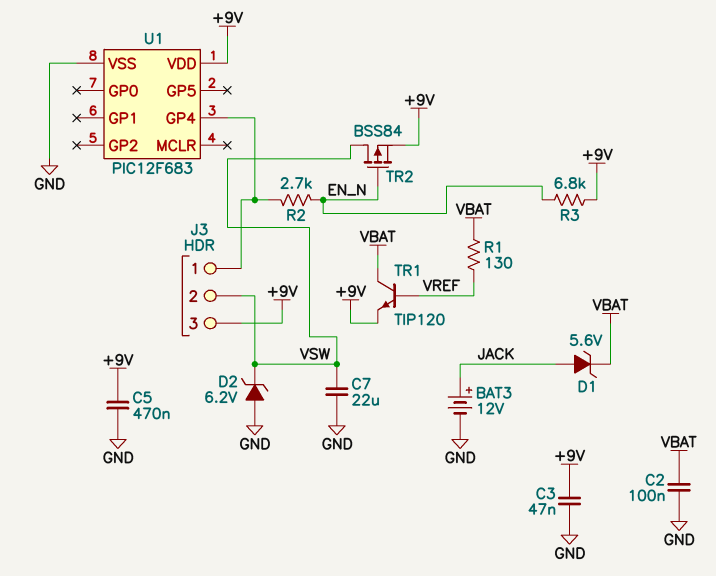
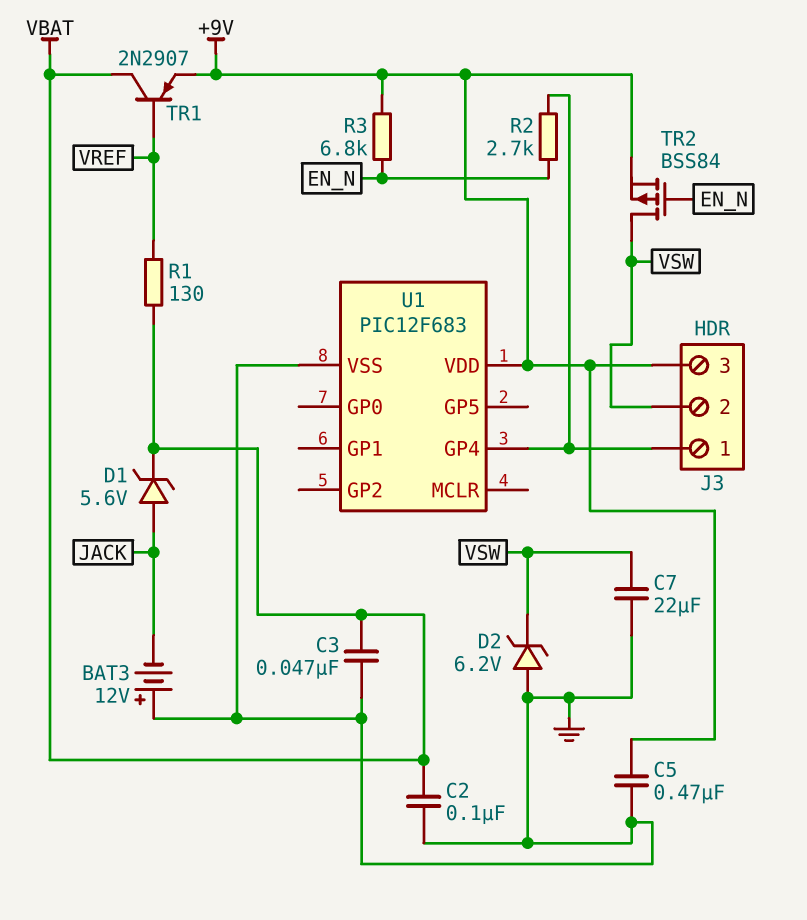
BAT3: 12V (plus JACK, minus GND) -> 12V (plus GND, minus JACK)
C3: 47nF (+9V, GND) -> 47nF (GND, VBAT)
TR1: NPN TIP120 (B VREF, C VBAT, E +9V) -> PNP 2N2907 (B VREF, C VBAT, E +9V)

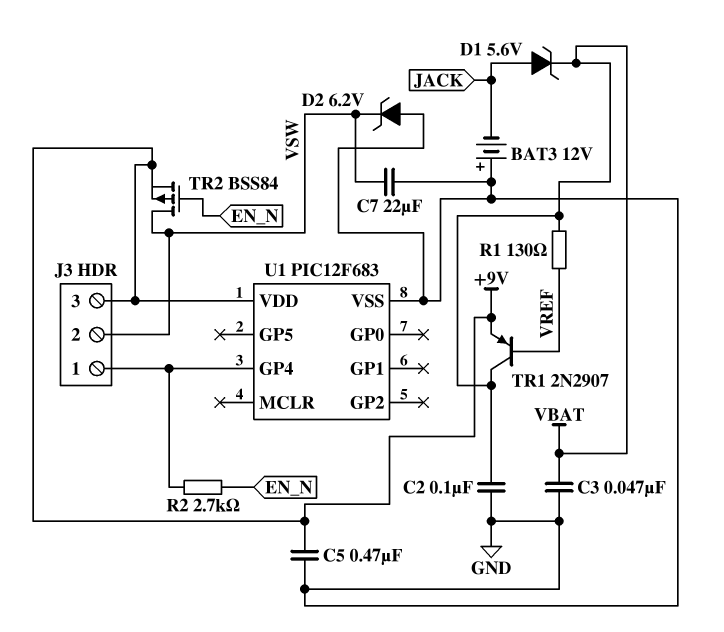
R3: 6.8k (+9V, EN_N) -> none

